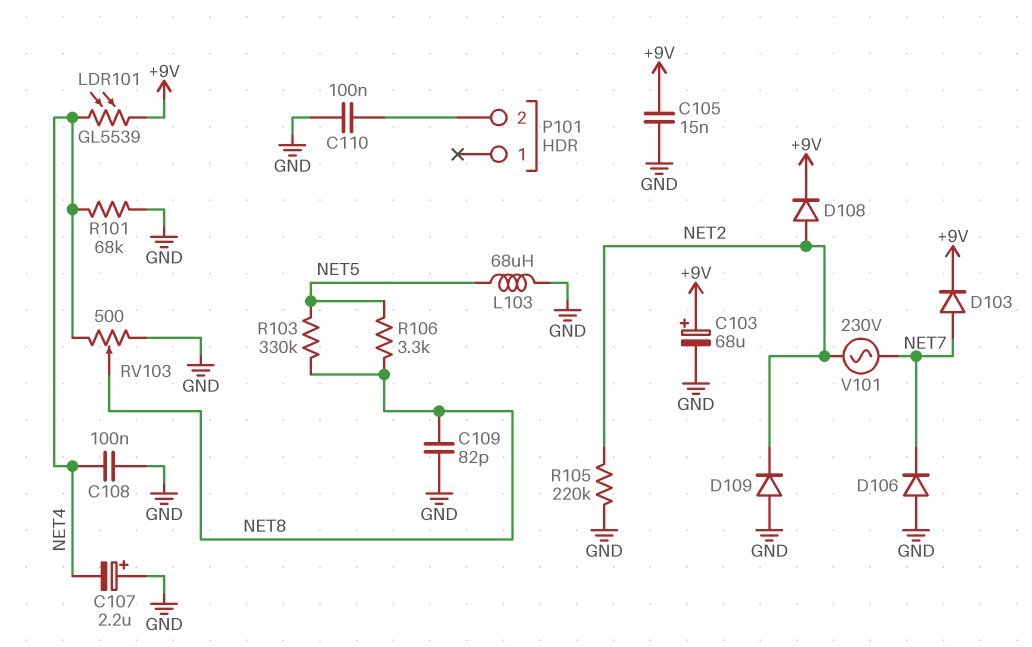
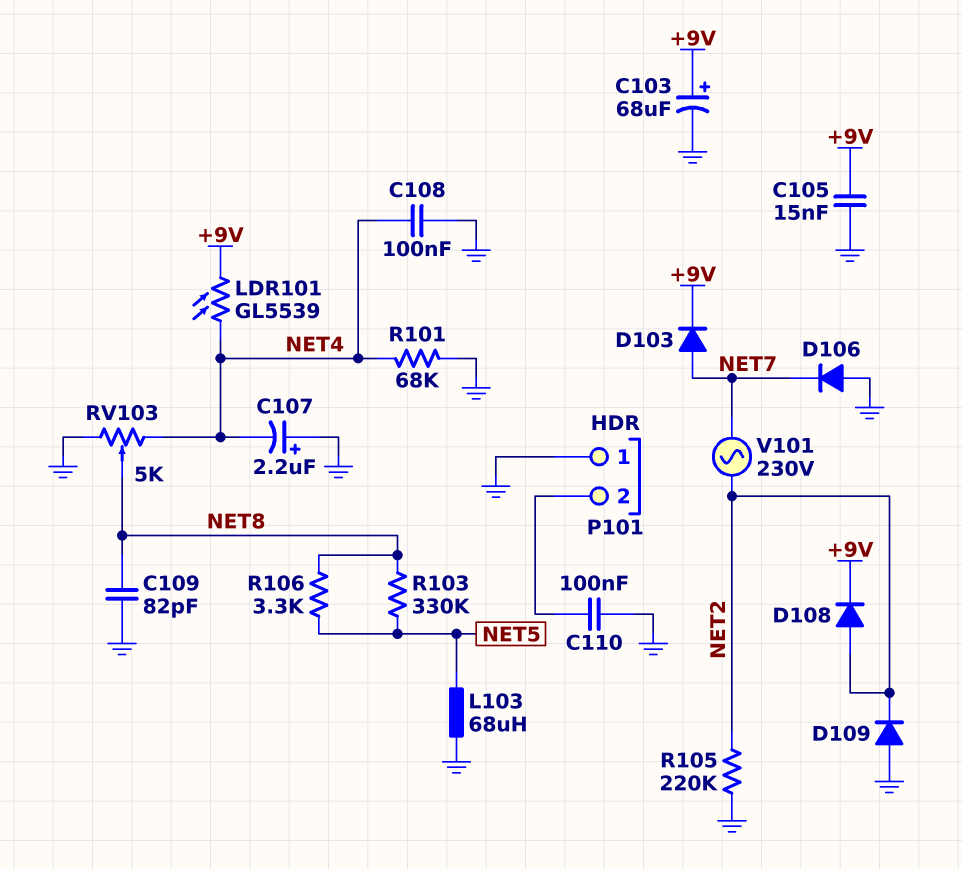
P101 pin 1: none -> GND
RV103: 500 (GND, NET4, wiper NET8) -> 5k (GND, NET4, wiper NET8)

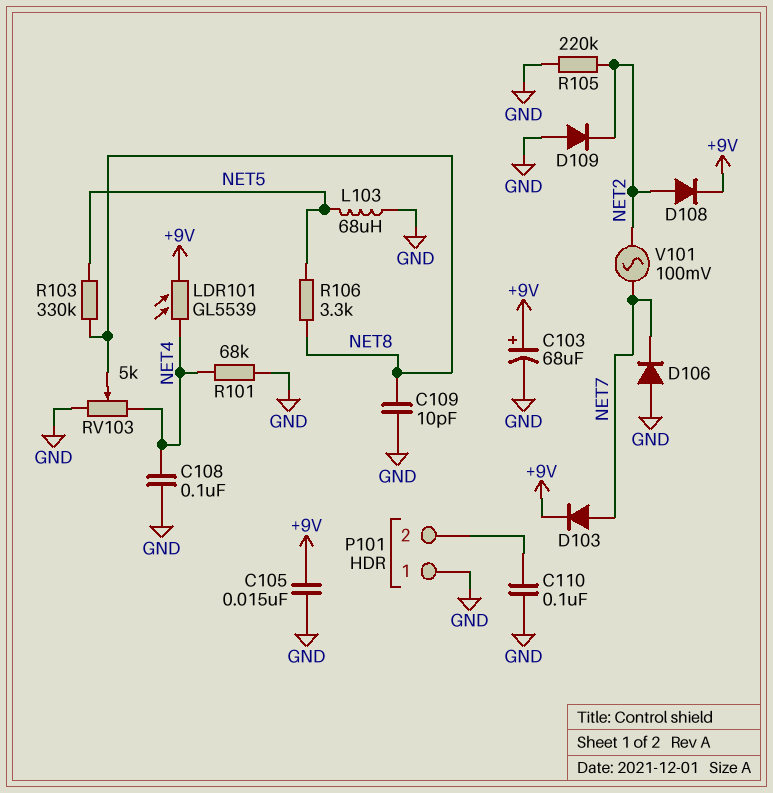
C107: 2.2uF (plus GND, minus NET4) -> none
C109: 82pF (GND, NET8) -> 10pF (GND, NET8)
V101: AC 230V (NET2, NET7) -> AC 100mV (NET2, NET7)

